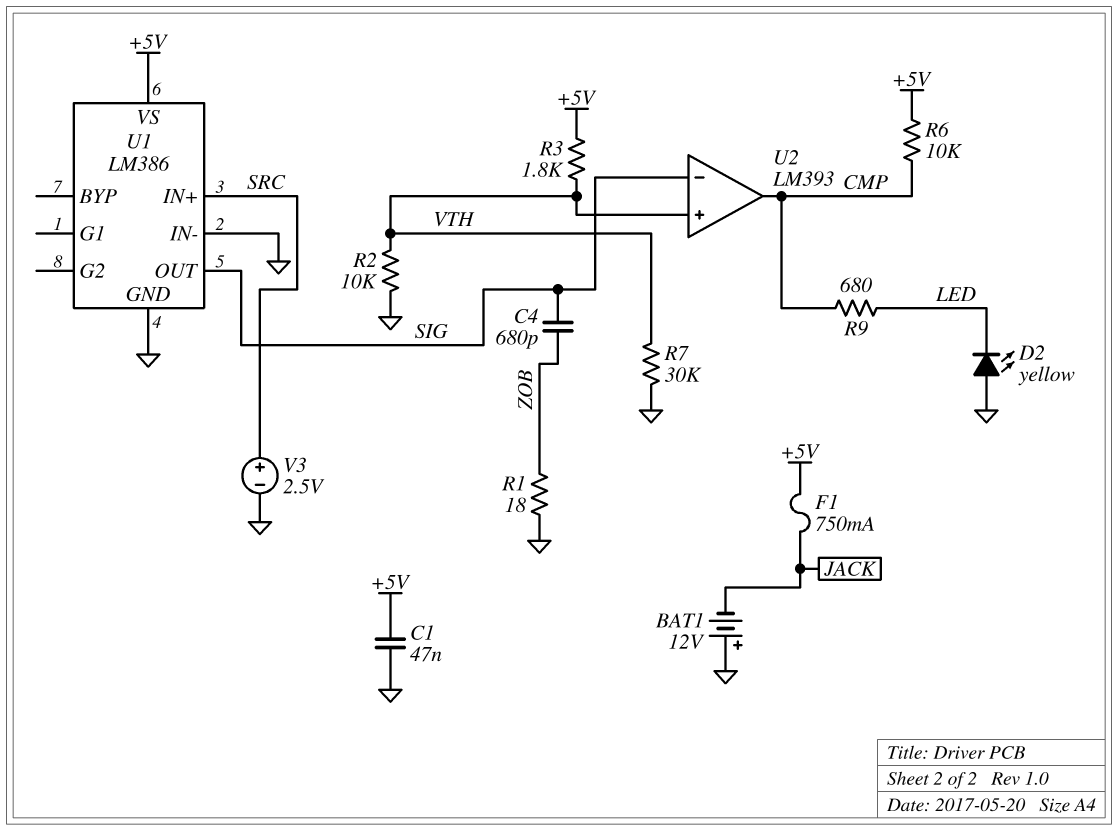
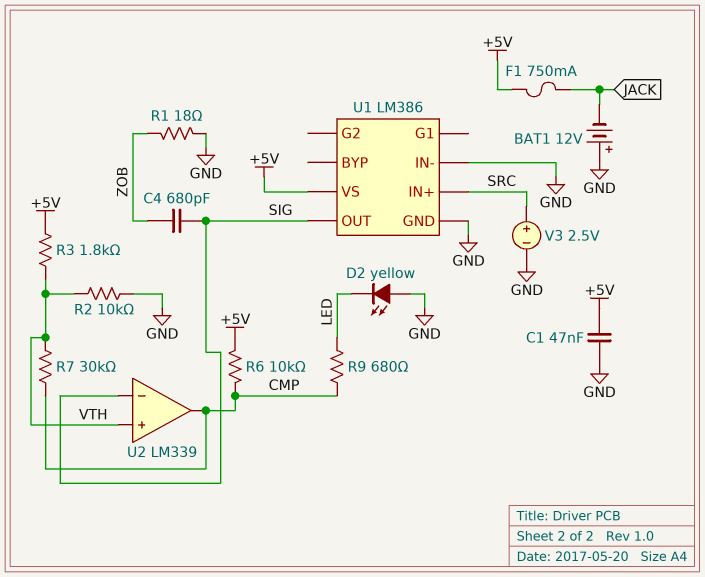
R7: 30k (GND, VTH) -> 30k (CMP, VTH)
U2: LM393 -> LM339

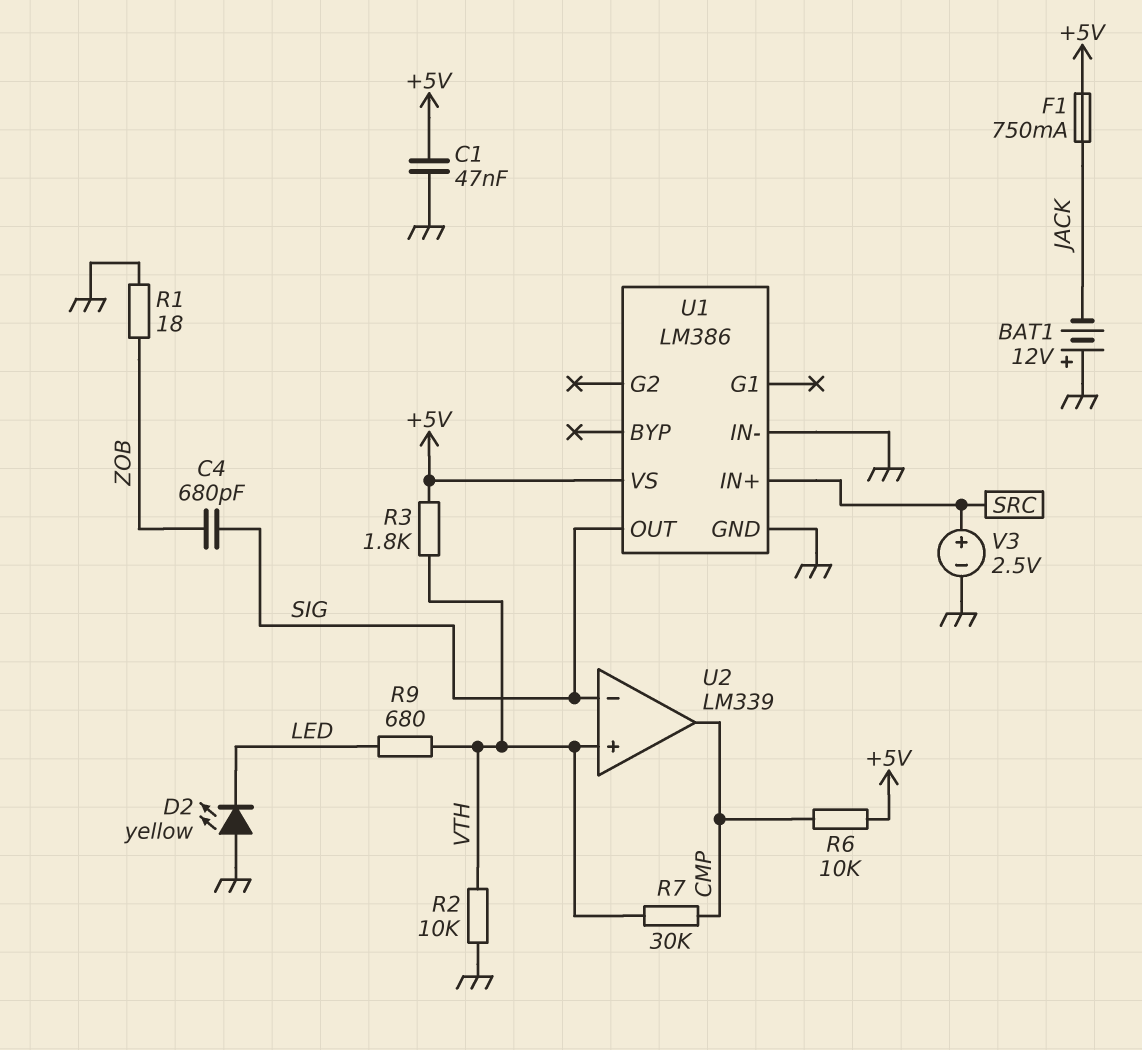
R9: 680 (CMP, LED) -> 680 (LED, VTH)

